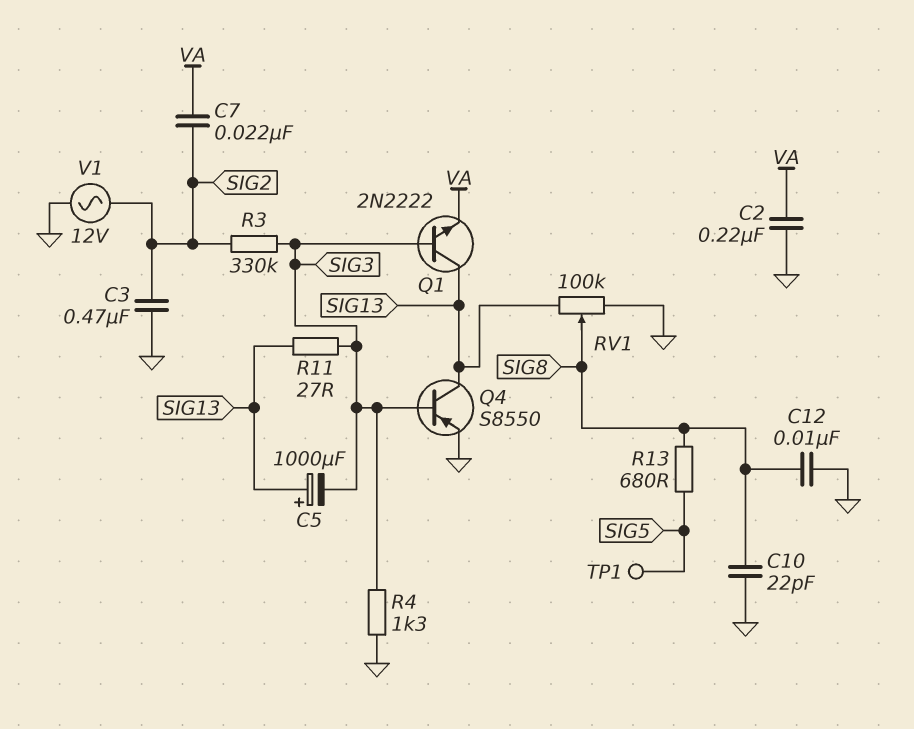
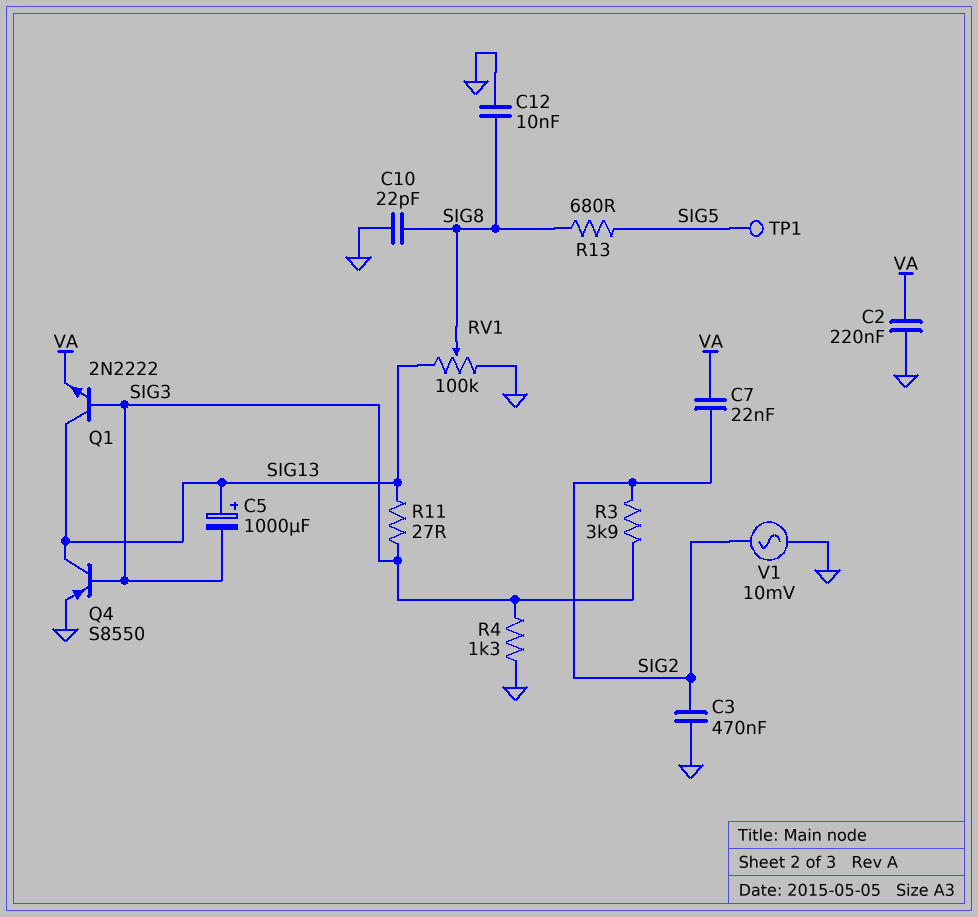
R3: 330k (SIG2, SIG3) -> 3.9k (SIG2, SIG3)
V1: AC 12V (GND, SIG2) -> AC 10mV (GND, SIG2)

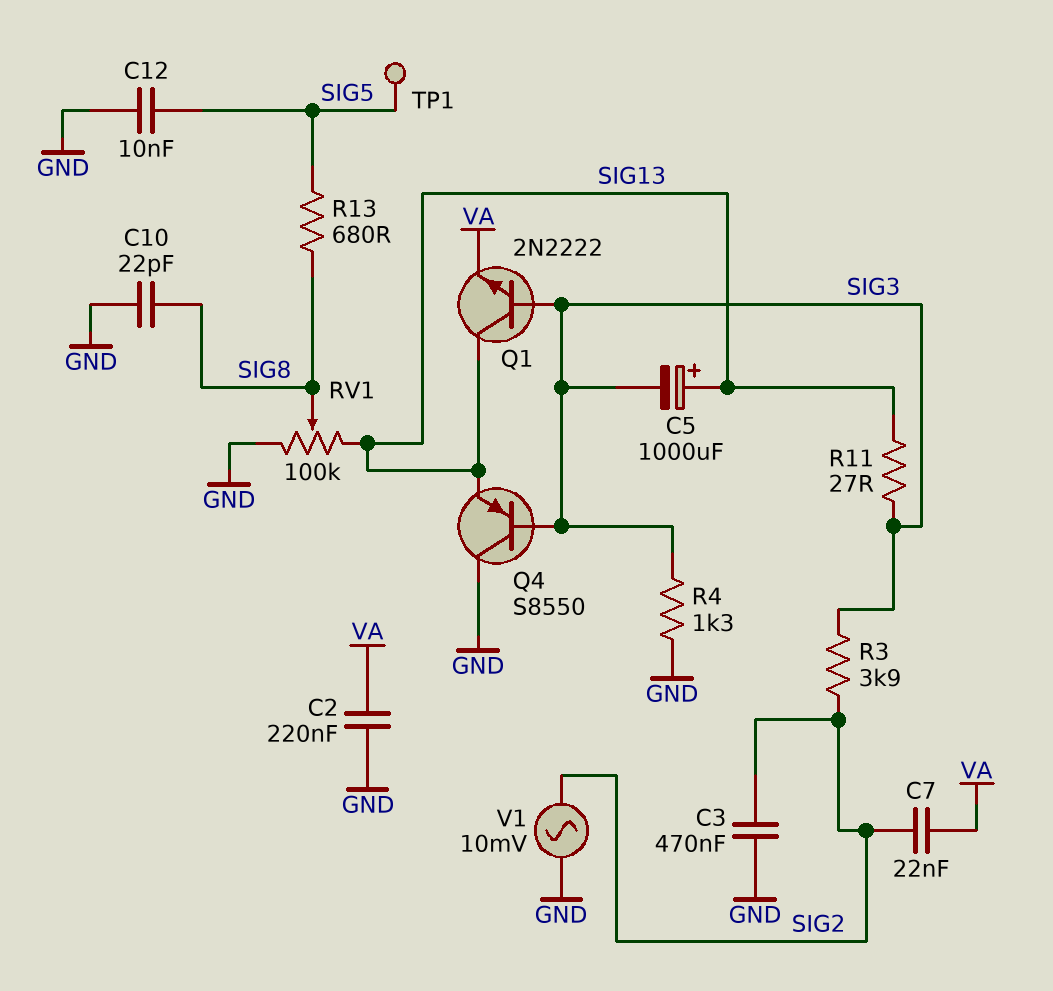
C12: 10nF (GND, SIG8) -> 10nF (GND, SIG5)
Q4: PNP S8550 (B SIG3, C SIG13, E GND) -> PNP S8550 (B SIG3, C GND, E SIG13)

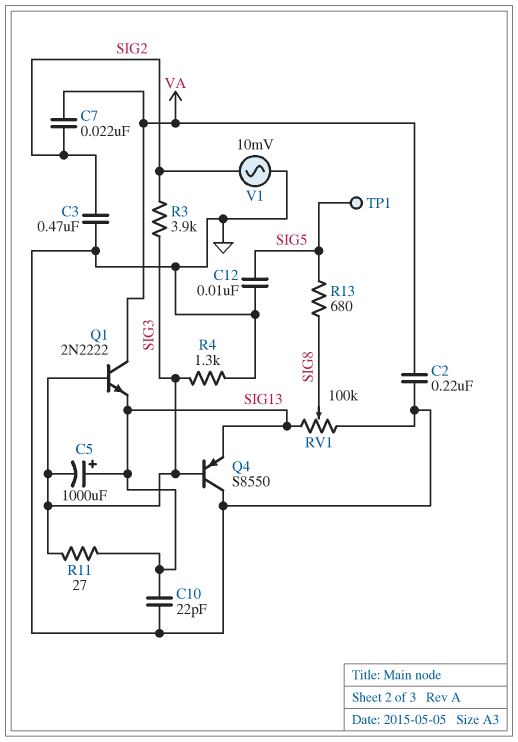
C10: 22pF (GND, SIG8) -> 22pF (GND, SIG13)
Q1: NPN 2N2222 (B SIG3, C SIG13, E VA) -> NPN 2N2222 (B SIG3, C VA, E SIG13)

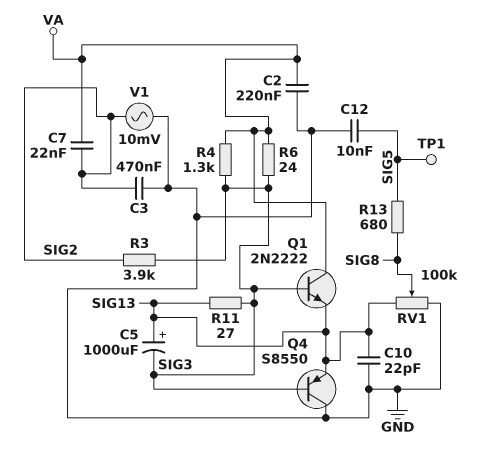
R4: 1.3k (GND, SIG3) -> 1.3k (SIG3, VA)
R6: none -> 24 (SIG3, VA)

